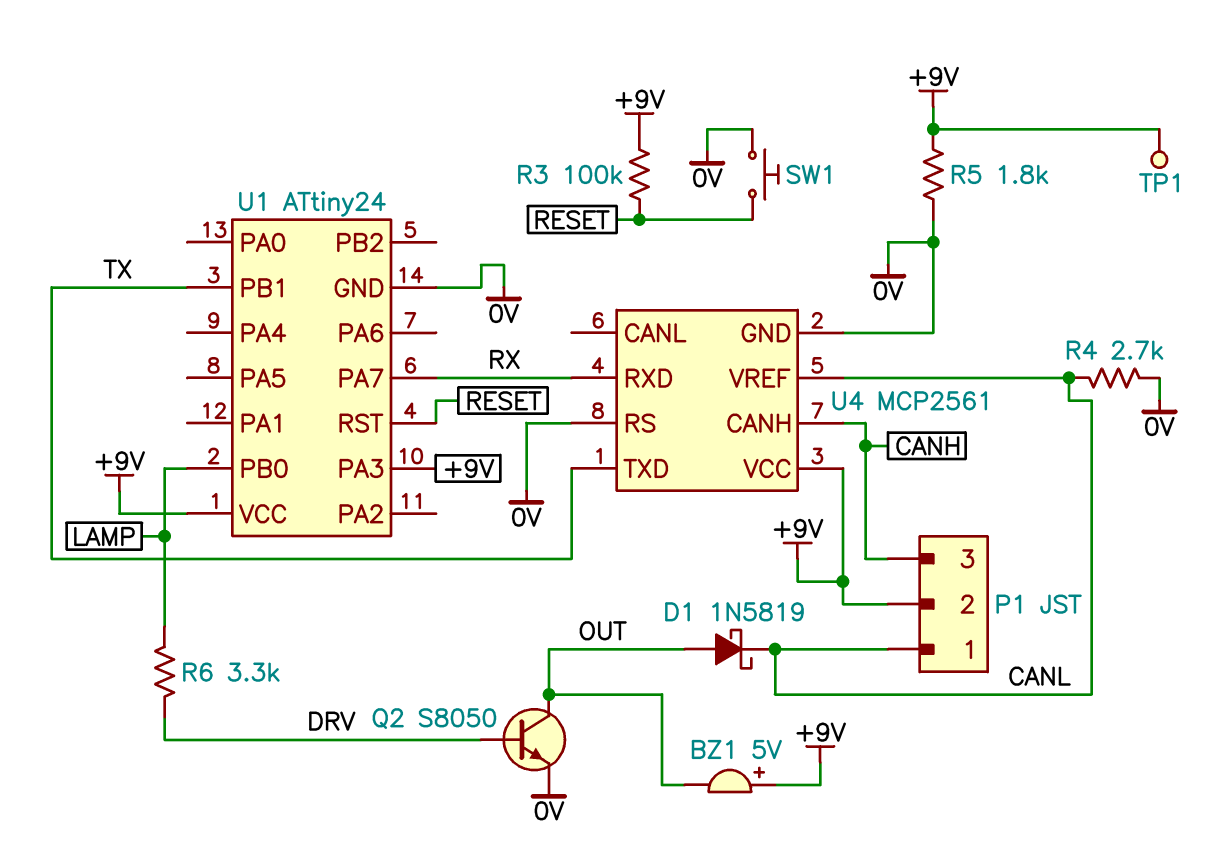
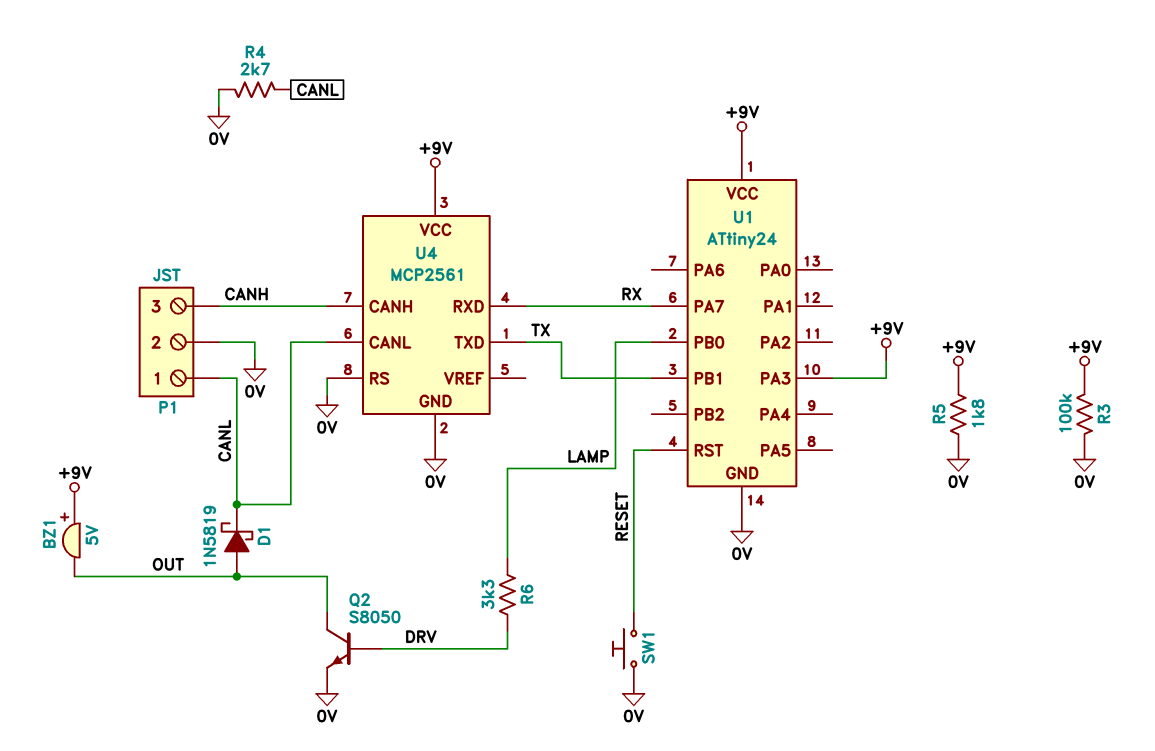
P1 pin 2: +9V -> 0V
R3: 100k (+9V, RESET) -> 100k (+9V, 0V)
TP1: test point (+9V) -> none
U4 pin CANL: none -> CANL
U4 pin VREF: CANL -> none

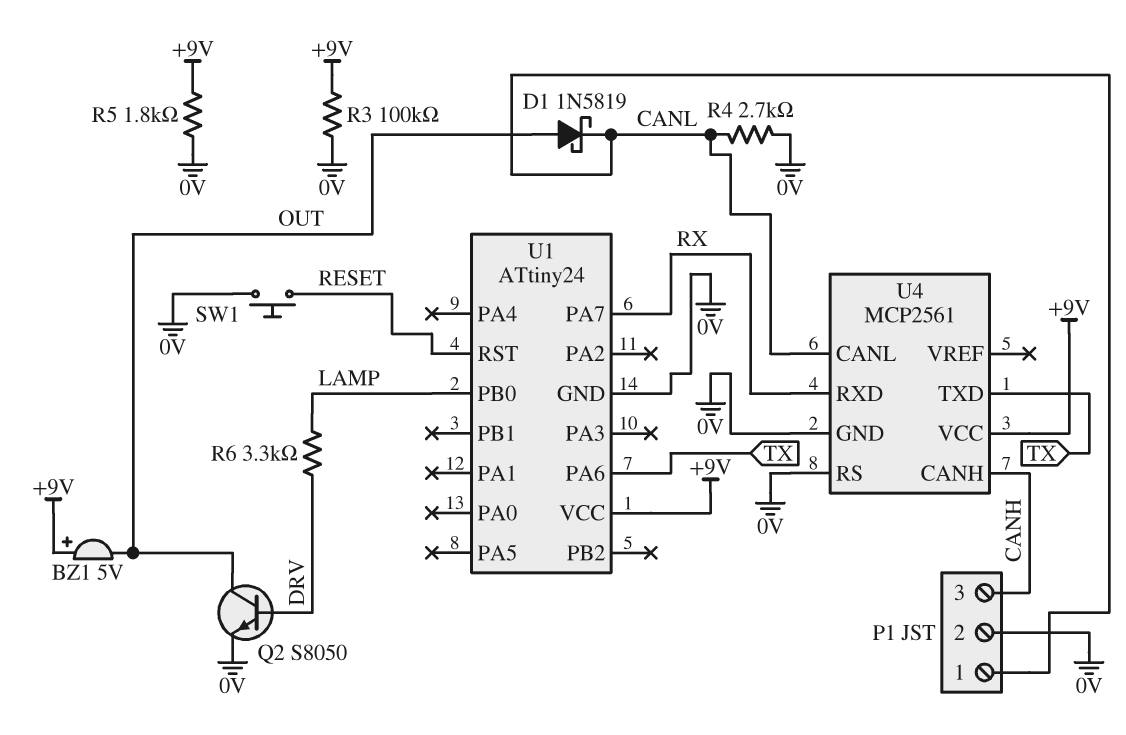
U1 pin PA3: +9V -> none
U1 pin PA6: none -> TX
U1 pin PB1: TX -> none

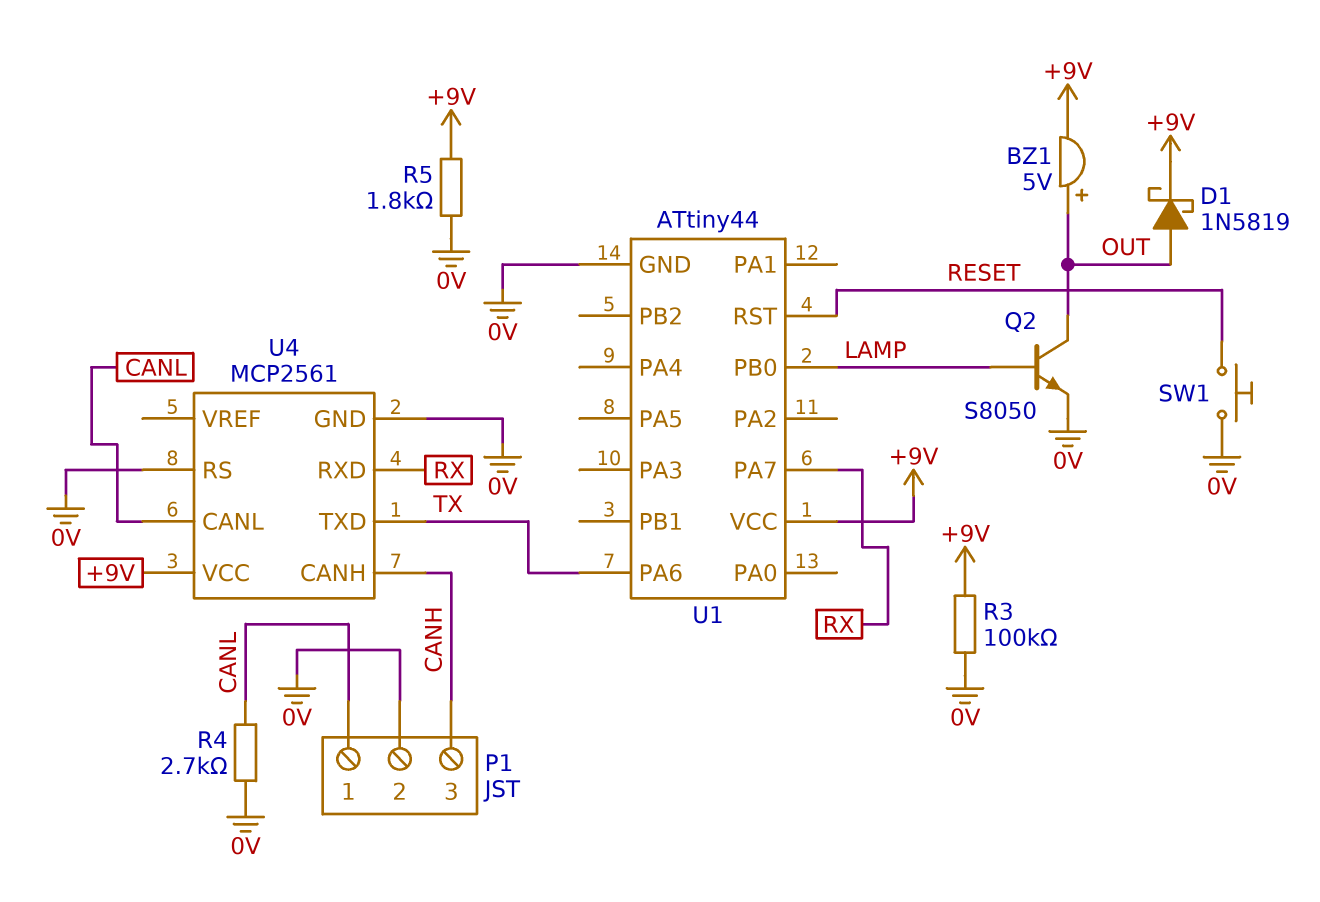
BZ1: buzzer 5V (plus +9V, minus OUT) -> buzzer 5V (plus OUT, minus +9V)
D1: schottky 1N5819 (A OUT, K CANL) -> schottky 1N5819 (A OUT, K +9V)
Q2: NPN S8050 (B DRV, C OUT, E 0V) -> NPN S8050 (B LAMP, C OUT, E 0V)
R6: 3.3k (DRV, LAMP) -> none
U1: ATtiny24 -> ATtiny44

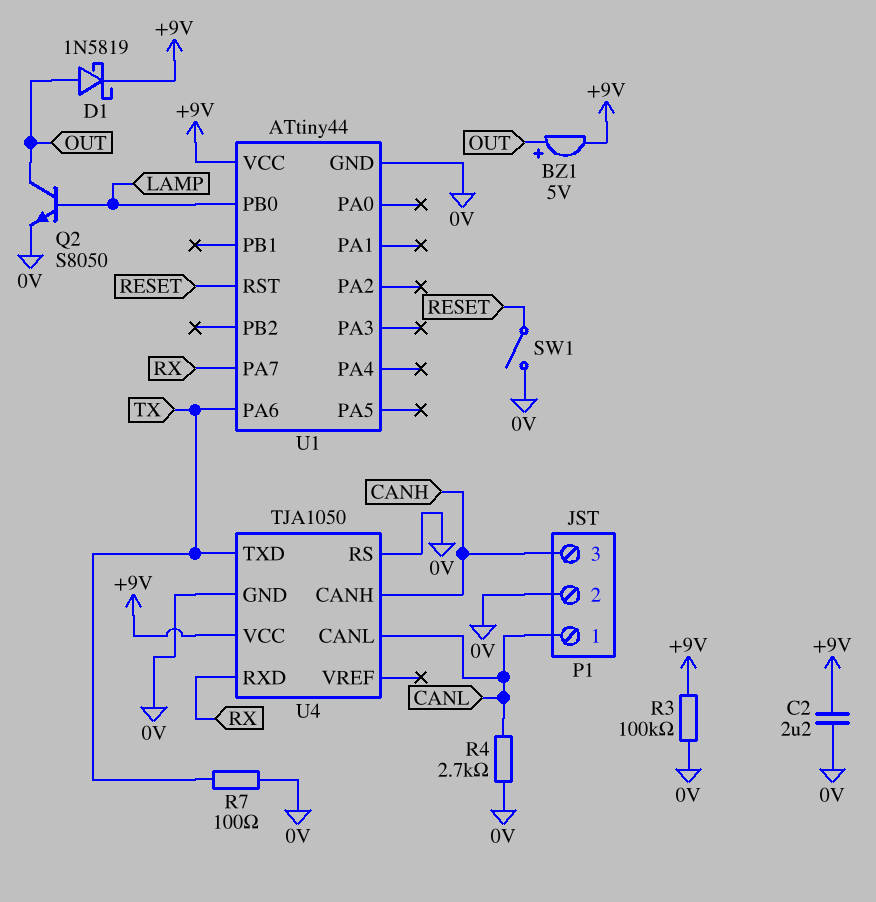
C2: none -> 2.2uF (+9V, 0V)
R5: 1.8k (+9V, 0V) -> none
R7: none -> 100 (0V, TX)
SW1: button (0V, RESET) -> switch (0V, RESET)
U4: MCP2561 -> TJA1050

